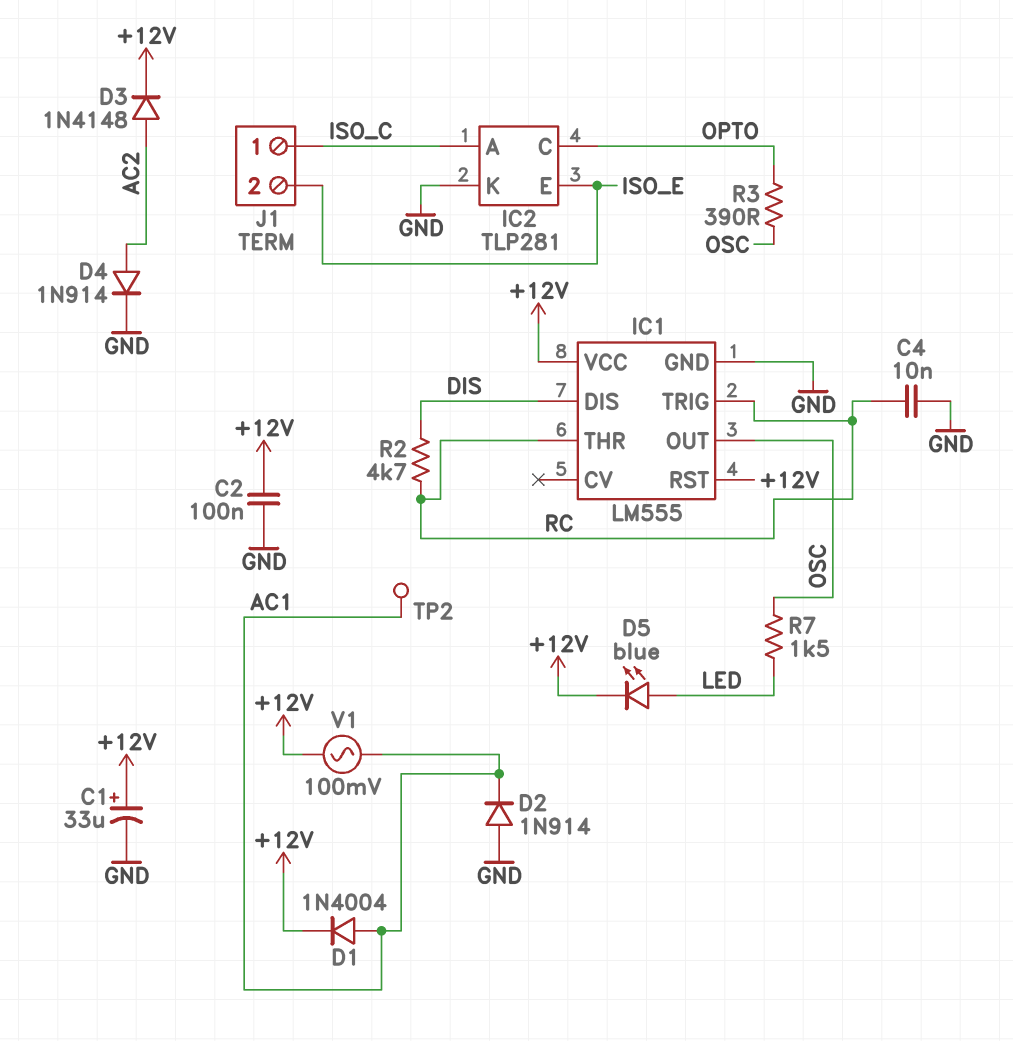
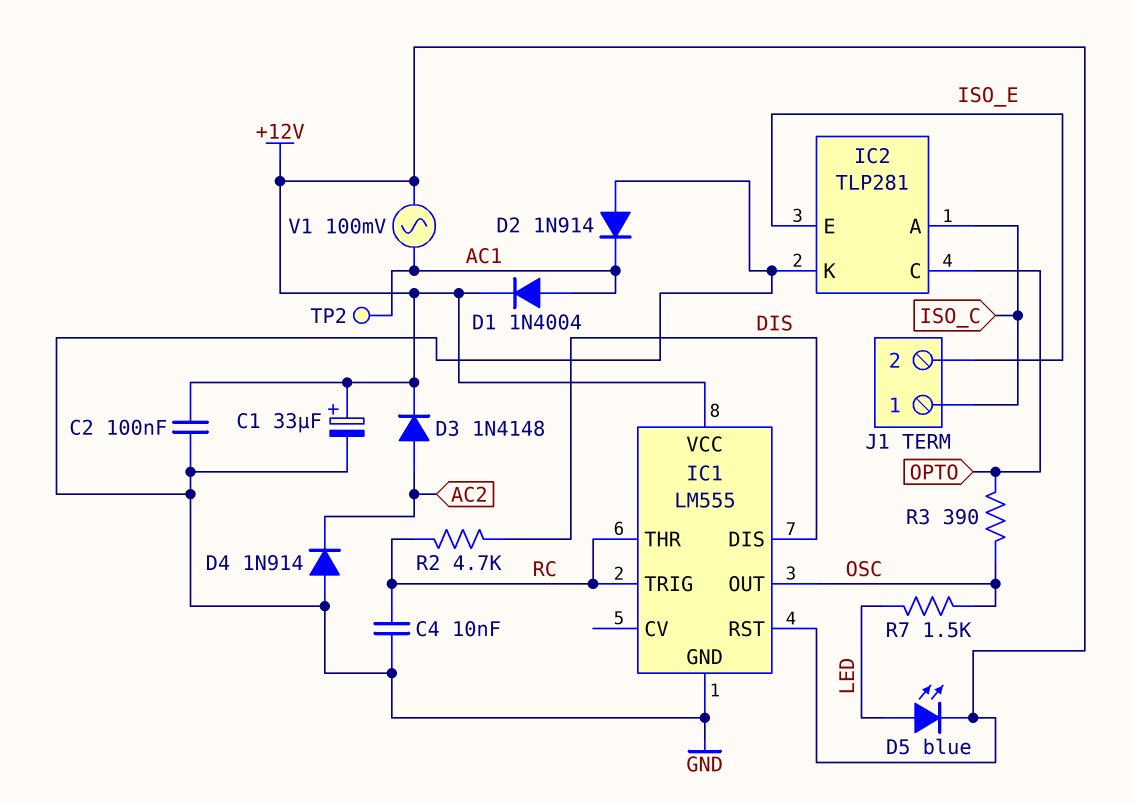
D4: diode 1N914 (A AC2, K GND) -> diode 1N914 (A GND, K AC2)

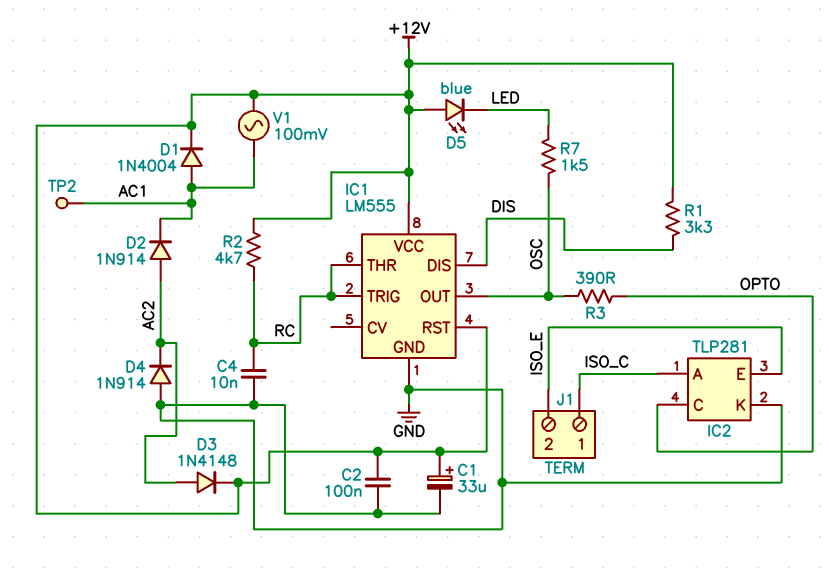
D2: diode 1N914 (A GND, K AC1) -> diode 1N914 (A AC2, K AC1)
D5: LED blue (A LED, K +12V) -> LED blue (A +12V, K LED)
R1: none -> 3.3k (+12V, DIS)
R2: 4.7k (DIS, RC) -> 4.7k (+12V, RC)

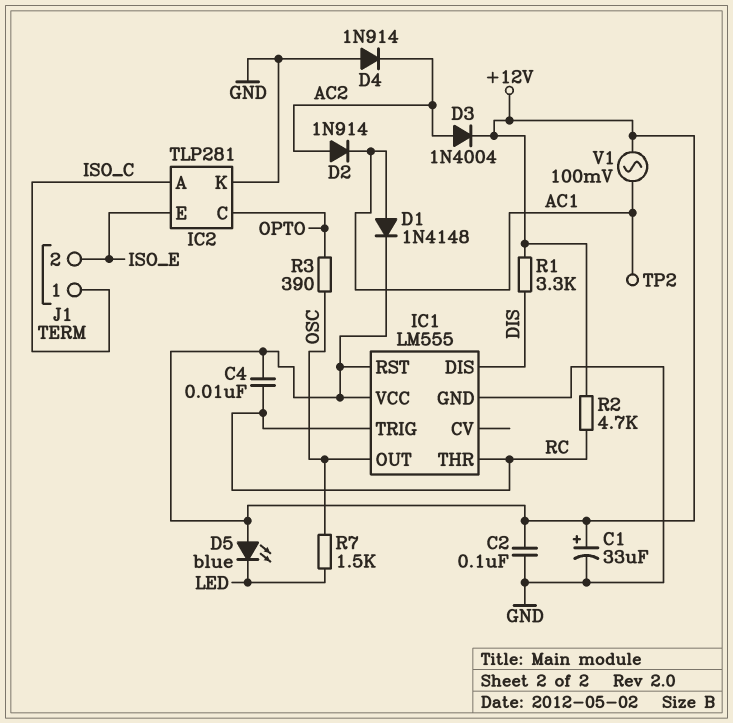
C4: 10nF (GND, RC) -> 10nF (+12V, RC)
D1: diode 1N4004 (A AC1, K +12V) -> diode 1N4148 (A AC1, K +12V)
D3: diode 1N4148 (A AC2, K +12V) -> diode 1N4004 (A AC2, K +12V)

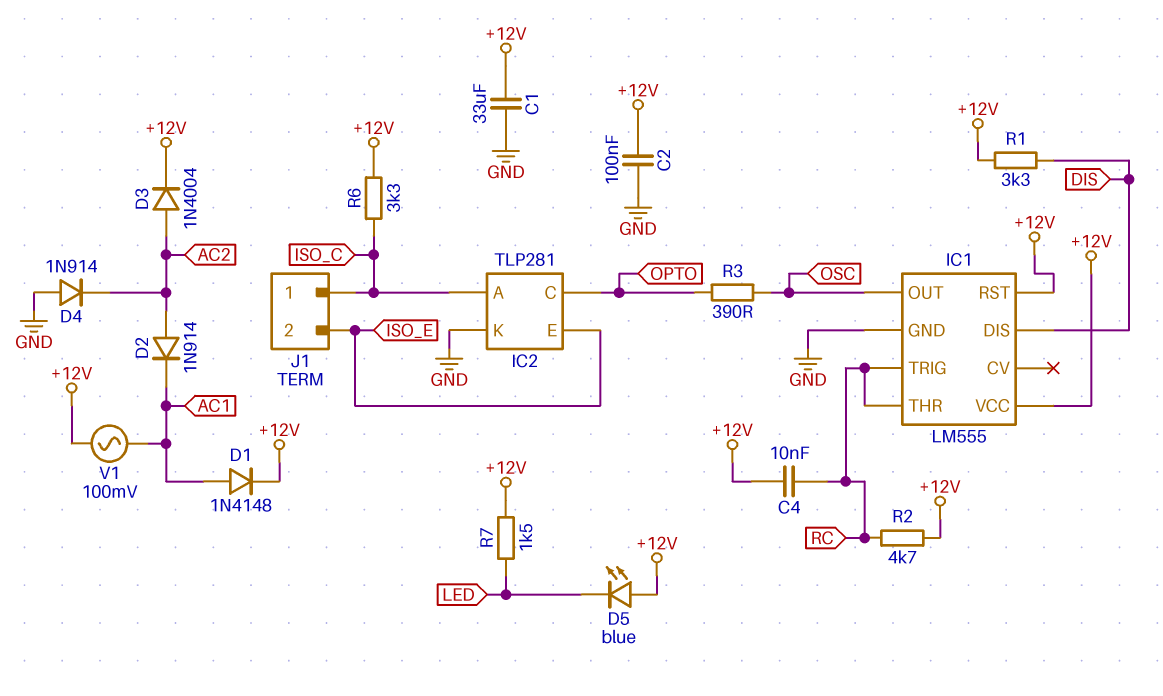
C1: 33uF (plus +12V, minus GND) -> 33uF (+12V, GND)
R6: none -> 3.3k (+12V, ISO_C)
R7: 1.5k (LED, OSC) -> 1.5k (+12V, LED)
TP2: test point (AC1) -> none

